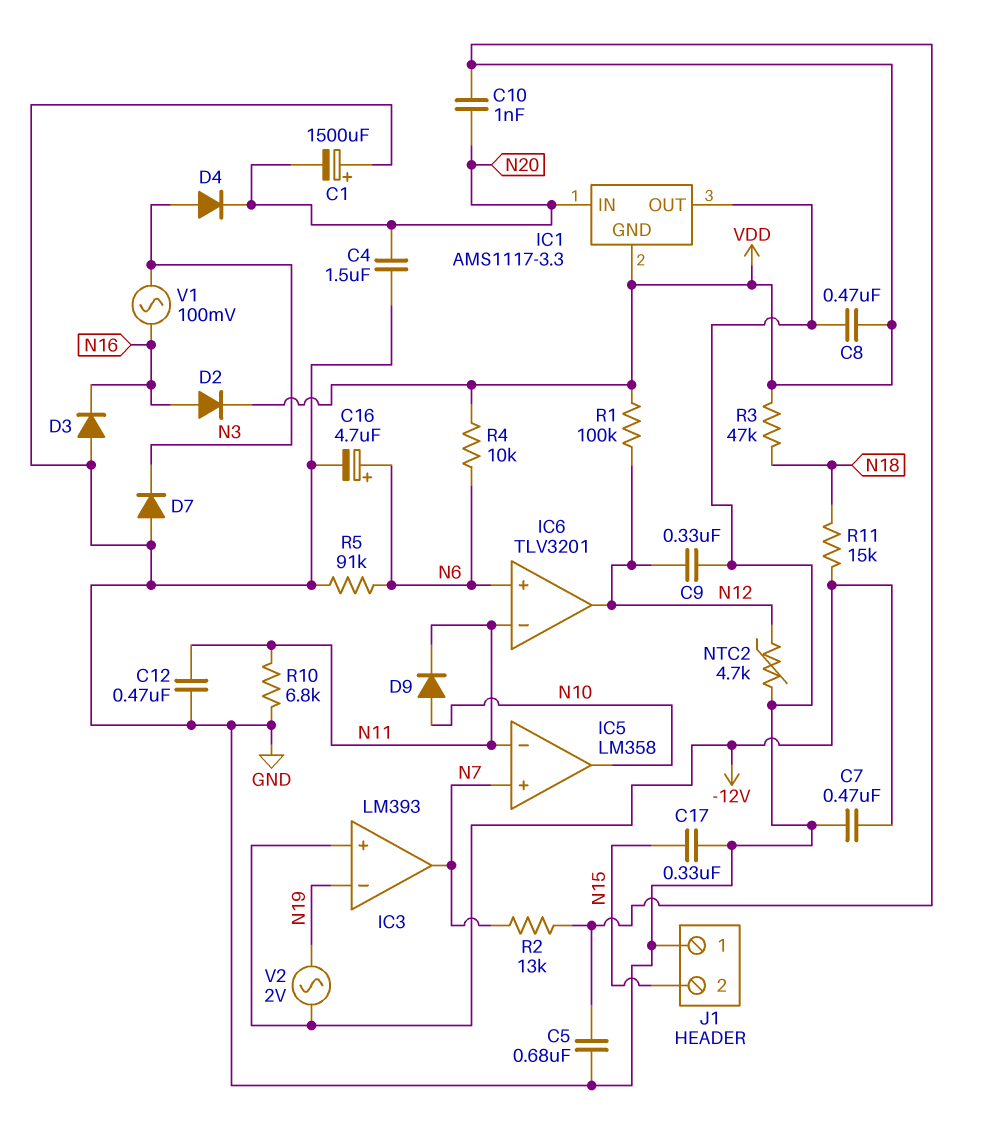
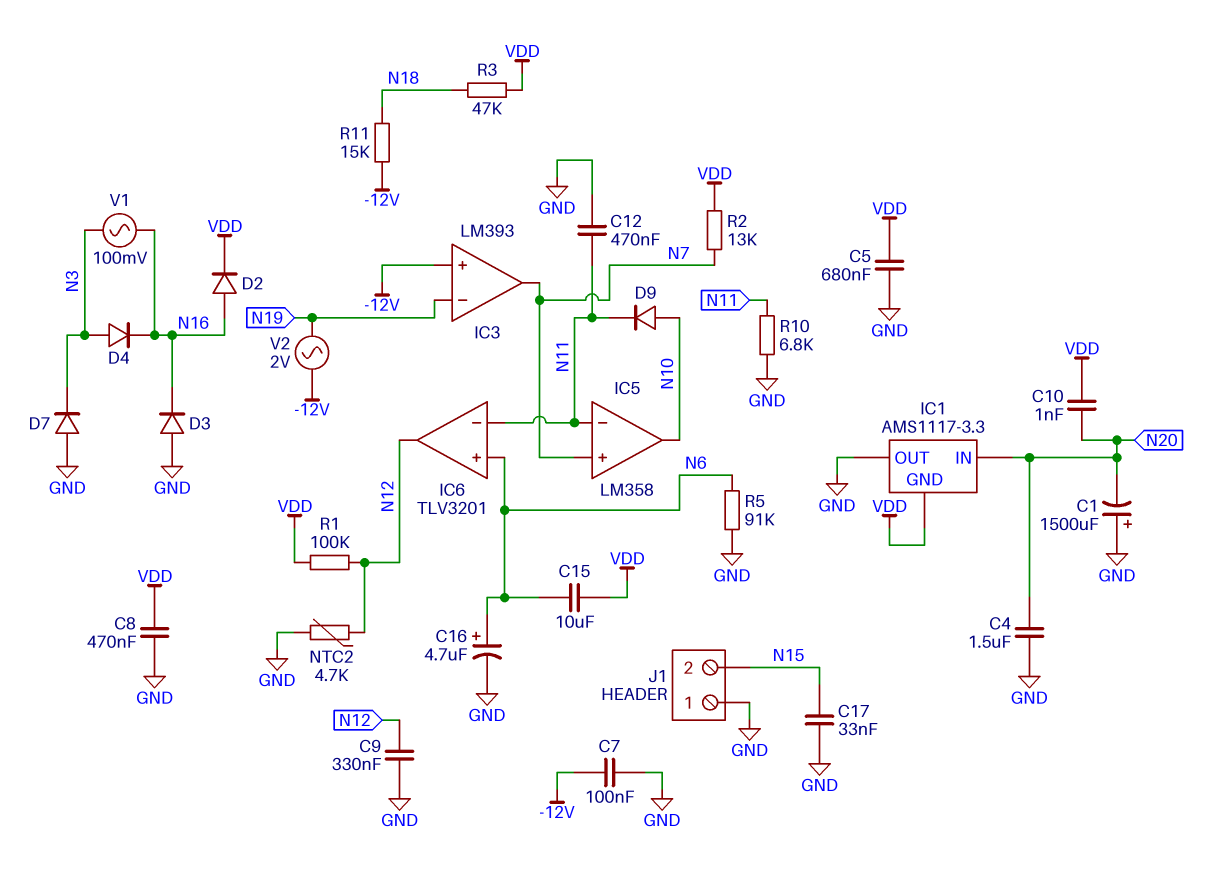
C7: 470nF (-12V, GND) -> 100nF (-12V, GND)
C15: none -> 10uF (N6, VDD)
C17: 330nF (GND, N15) -> 33nF (GND, N15)
D4: diode (A N3, K N20) -> diode (A N3, K N16)
R4: 10k (N6, VDD) -> none

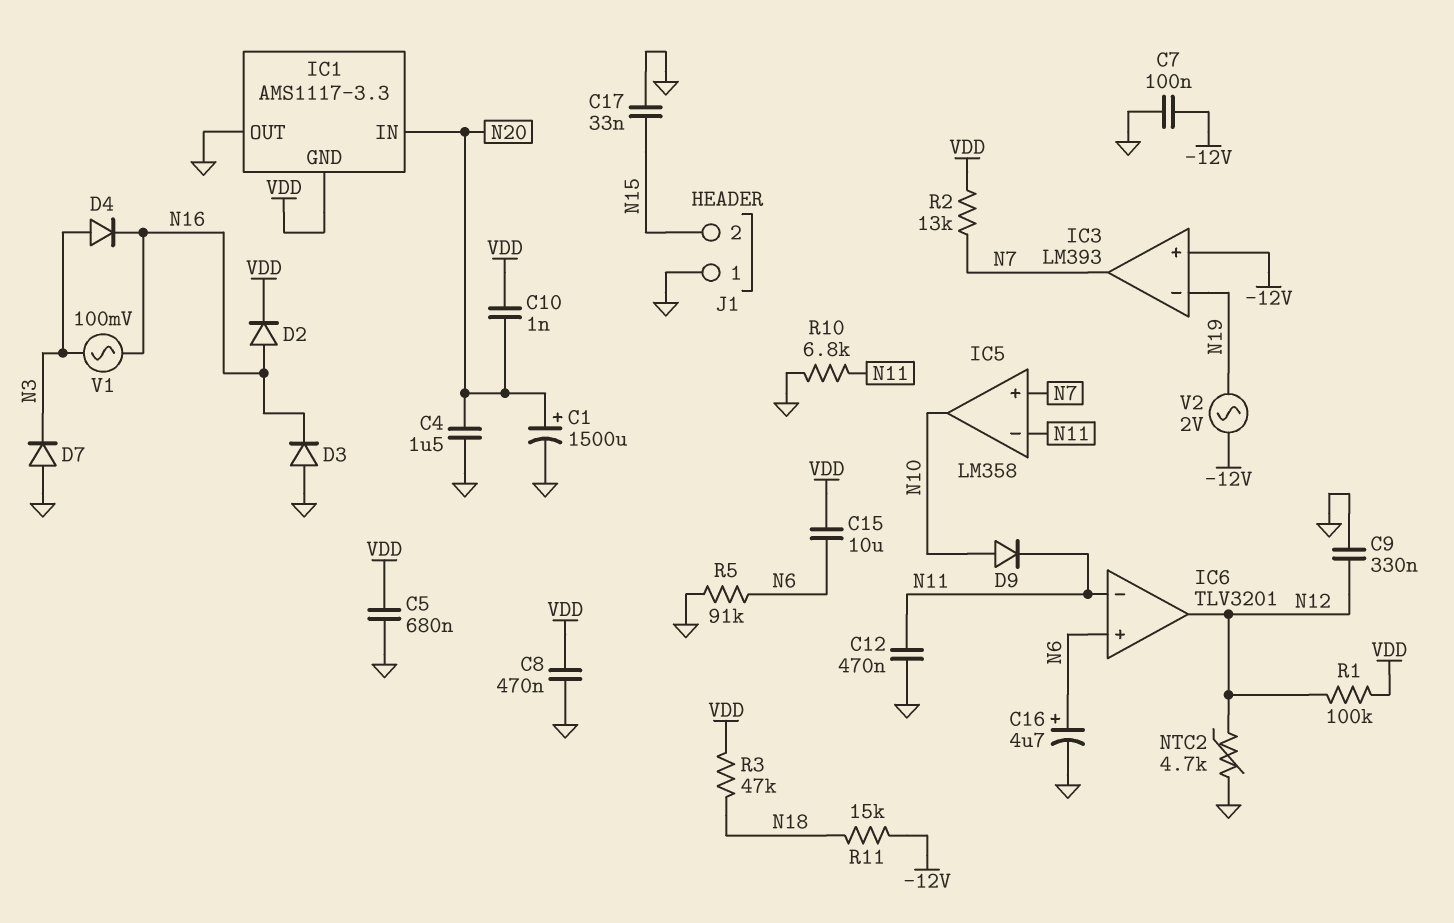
C1: 1500uF (plus GND, minus N20) -> 1500uF (plus N20, minus GND)

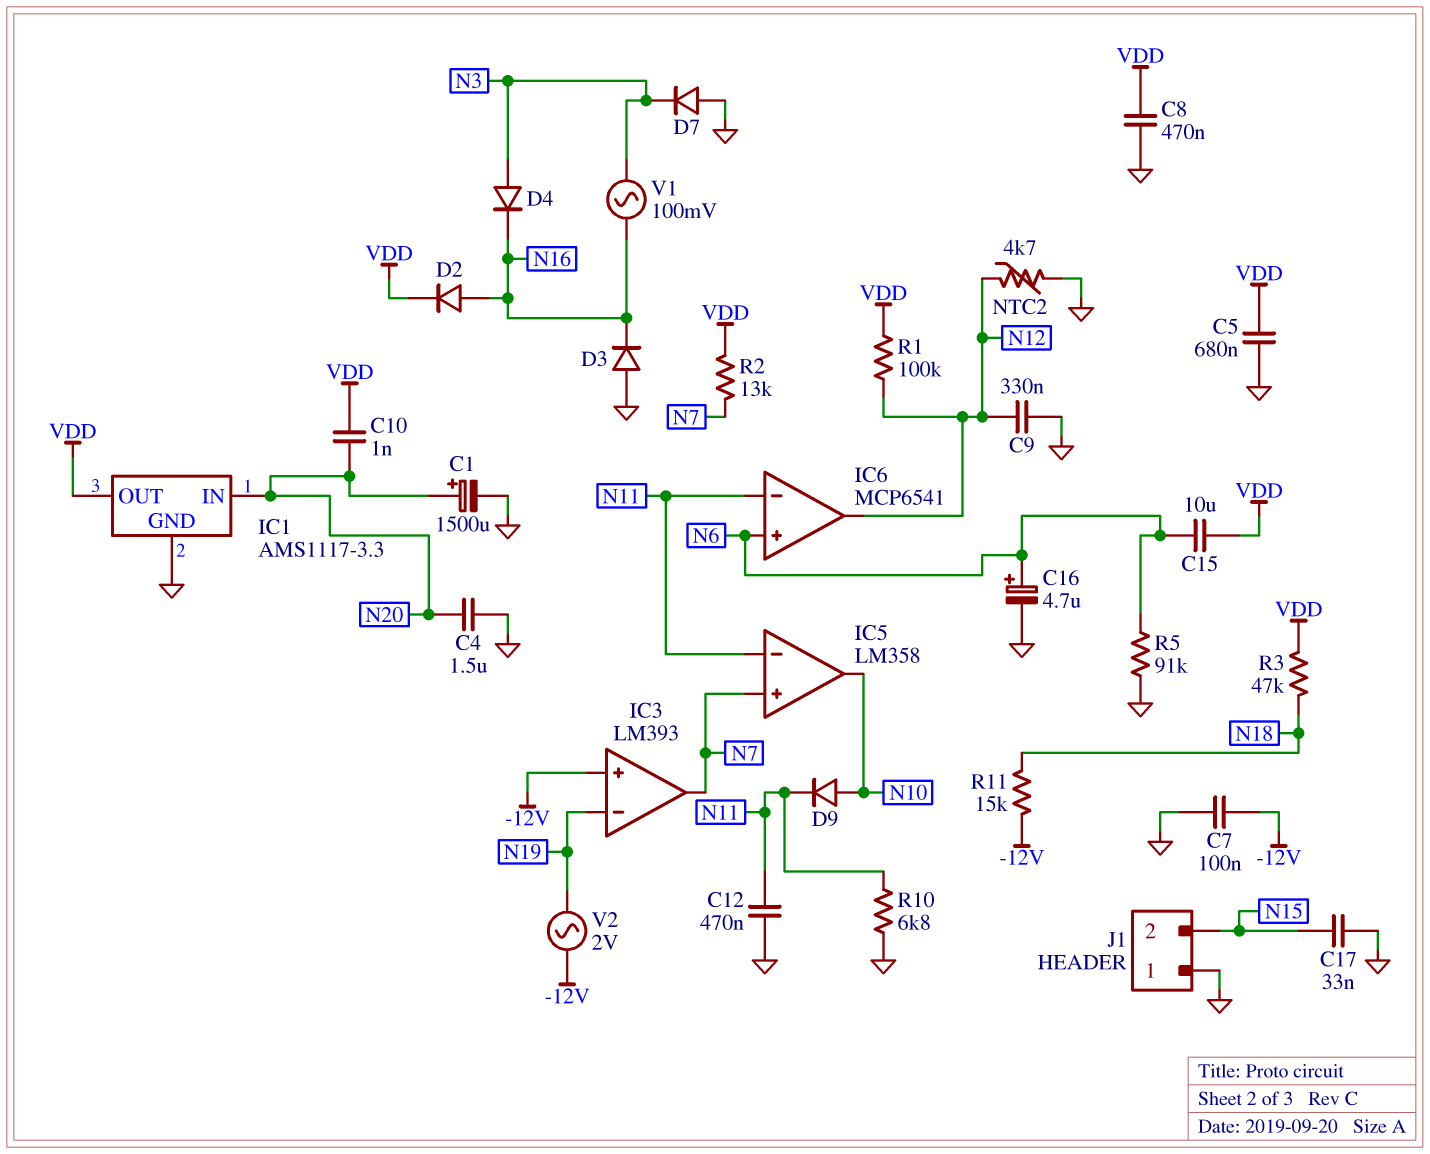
IC1 pin GND: VDD -> GND
IC1 pin OUT: GND -> VDD
IC6: TLV3201 -> MCP6541

